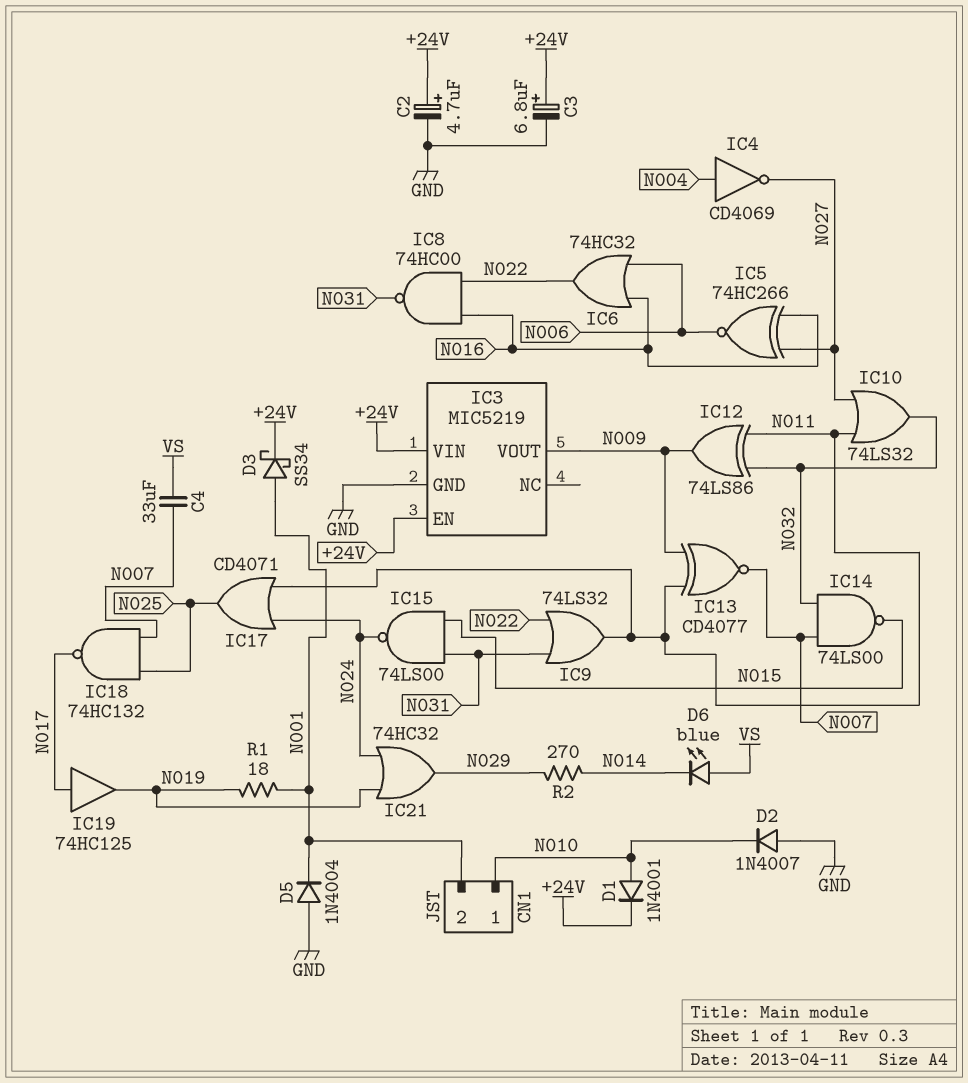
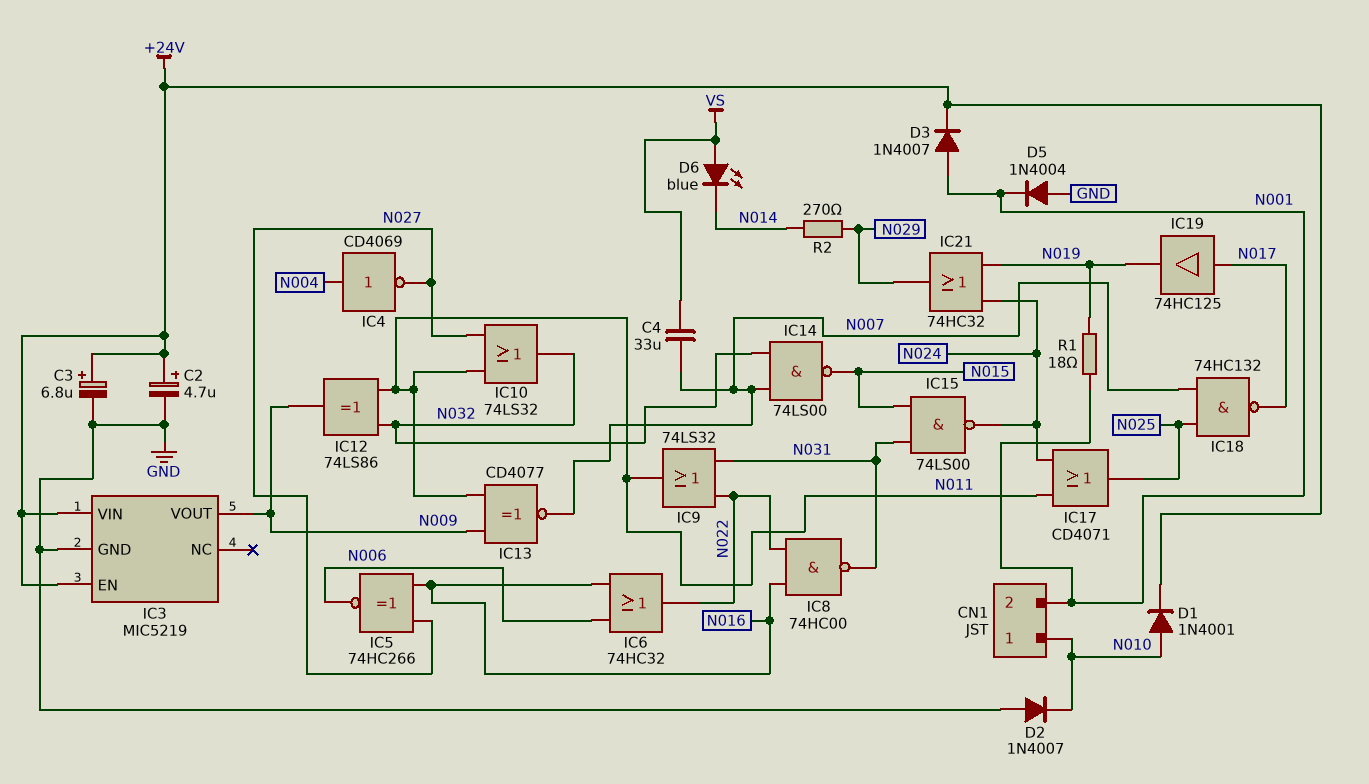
D3: schottky SS34 (A N001, K +24V) -> diode 1N4007 (A N001, K +24V)

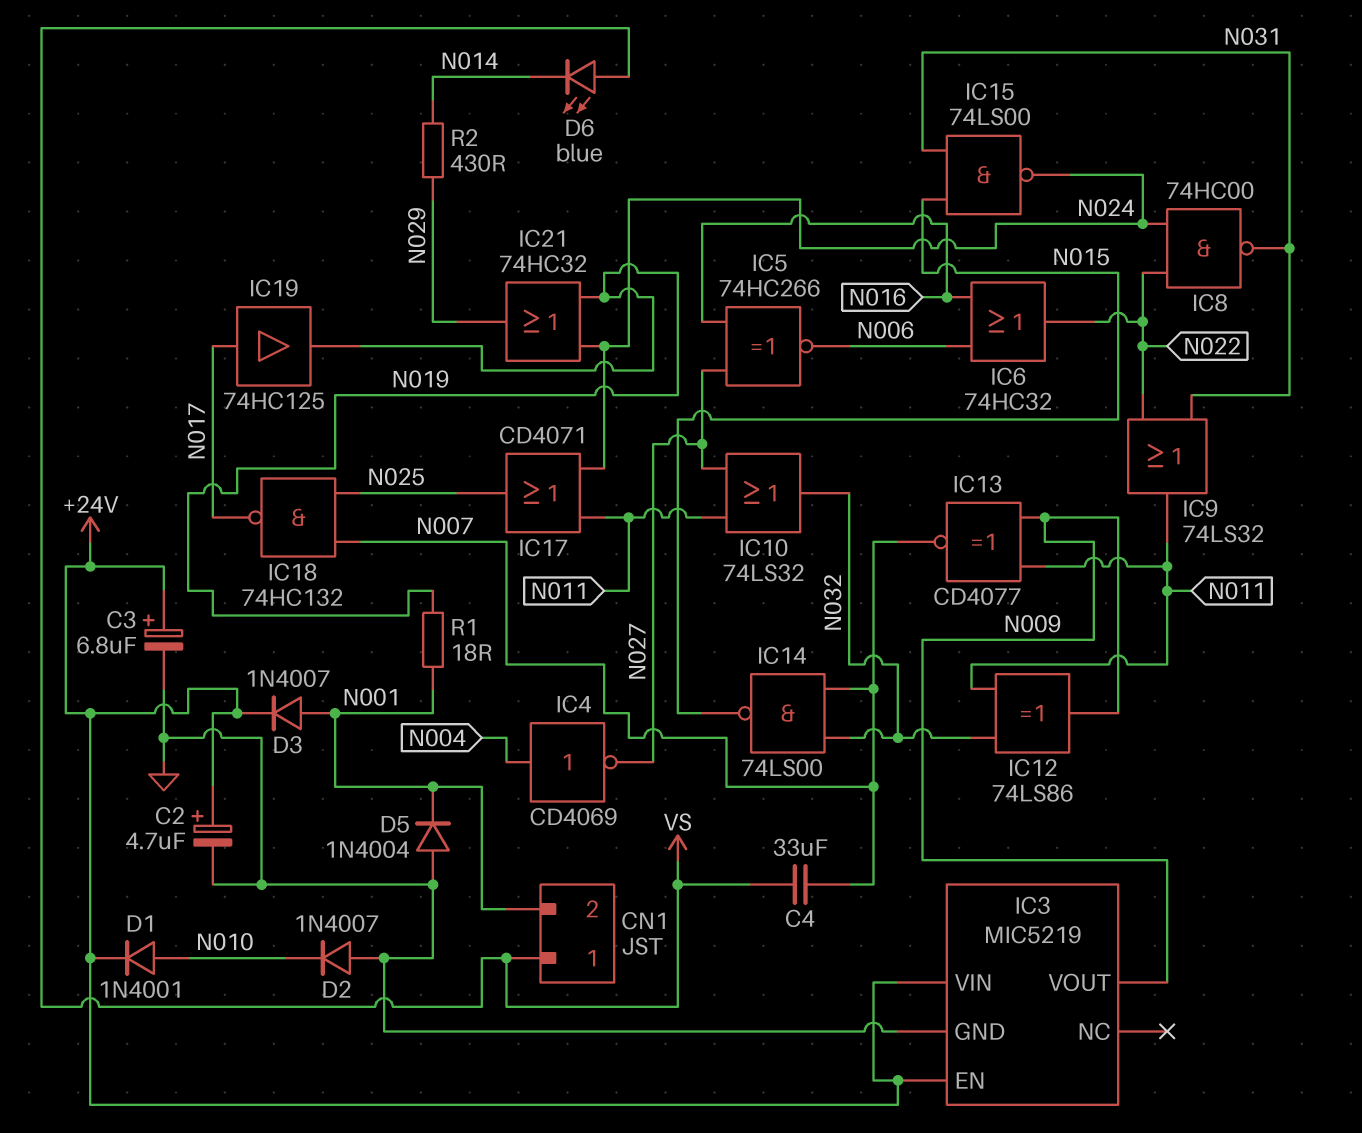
CN1 pin 1: N010 -> VS
IC8: NAND 74HC00 (in N016, in N022, out N031) -> NAND 74HC00 (in N022, in N024, out N031)
R2: 270 (N014, N029) -> 430 (N014, N029)

